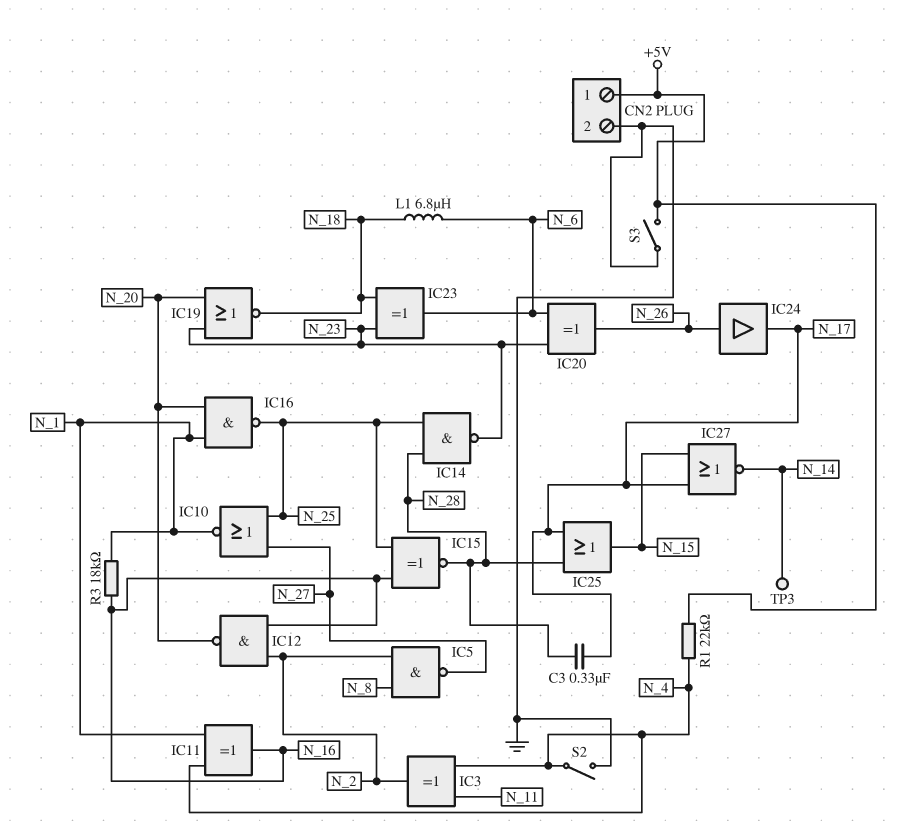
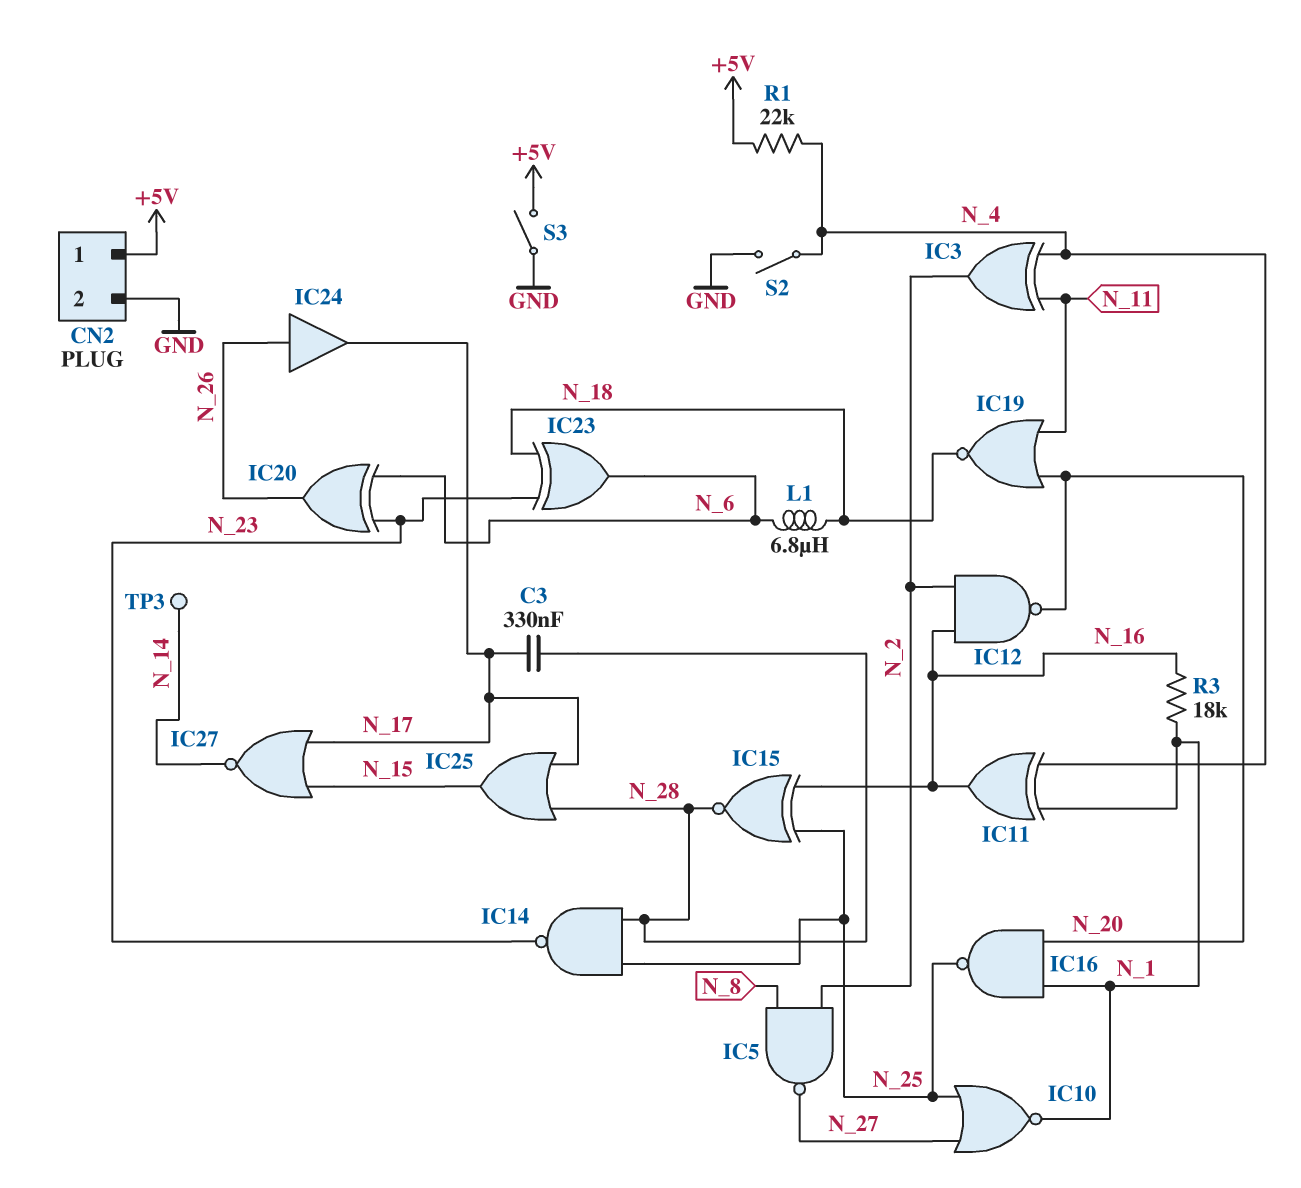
IC19: NOR (in N_20, in N_23, out N_18) -> NOR (in N_11, in N_20, out N_18)

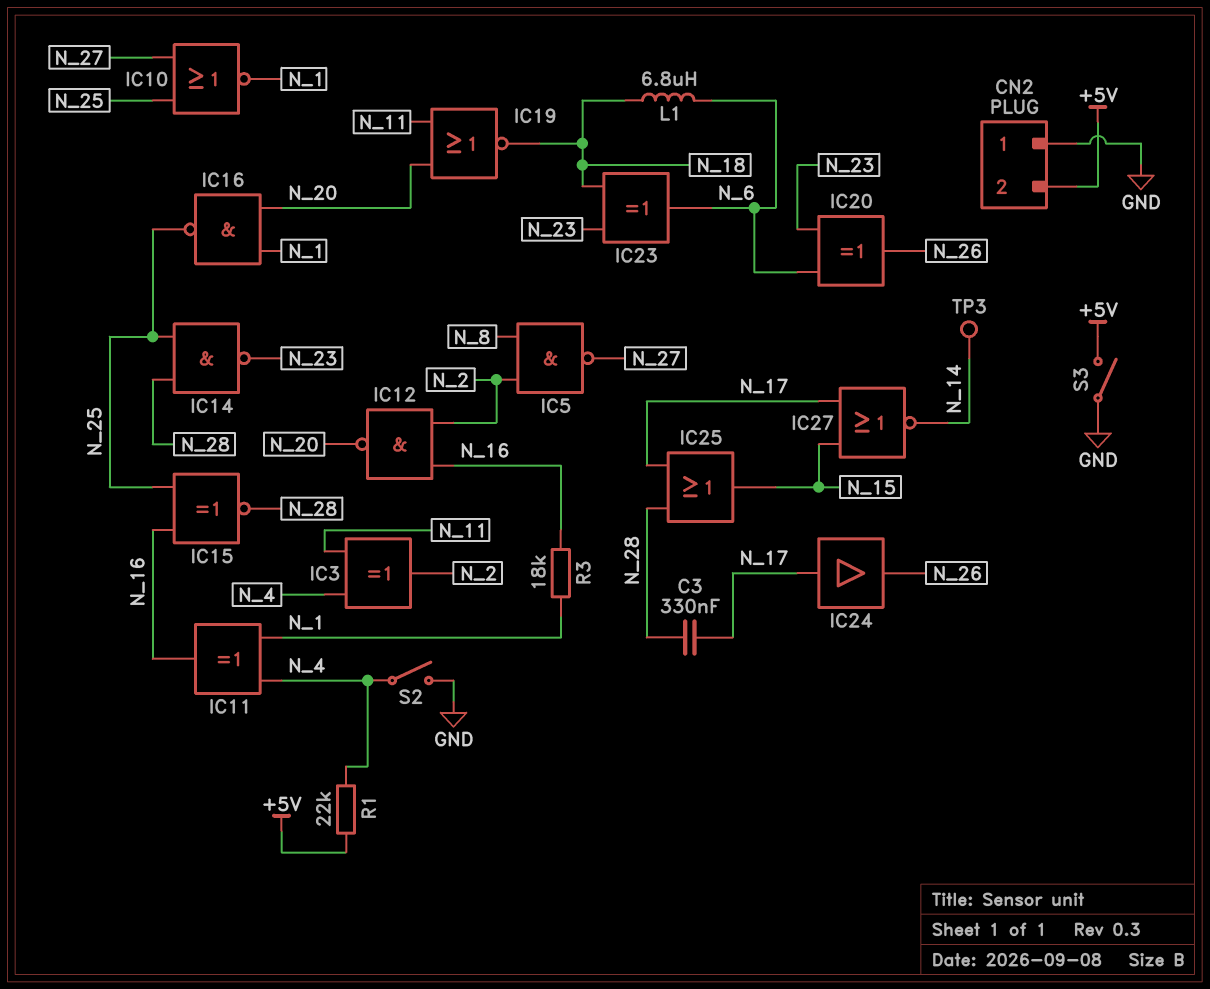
CN2 pin 1: +5V -> GND
CN2 pin 2: GND -> +5V
IC24: buffer (in N_26, out N_17) -> buffer (in N_17, out N_26)

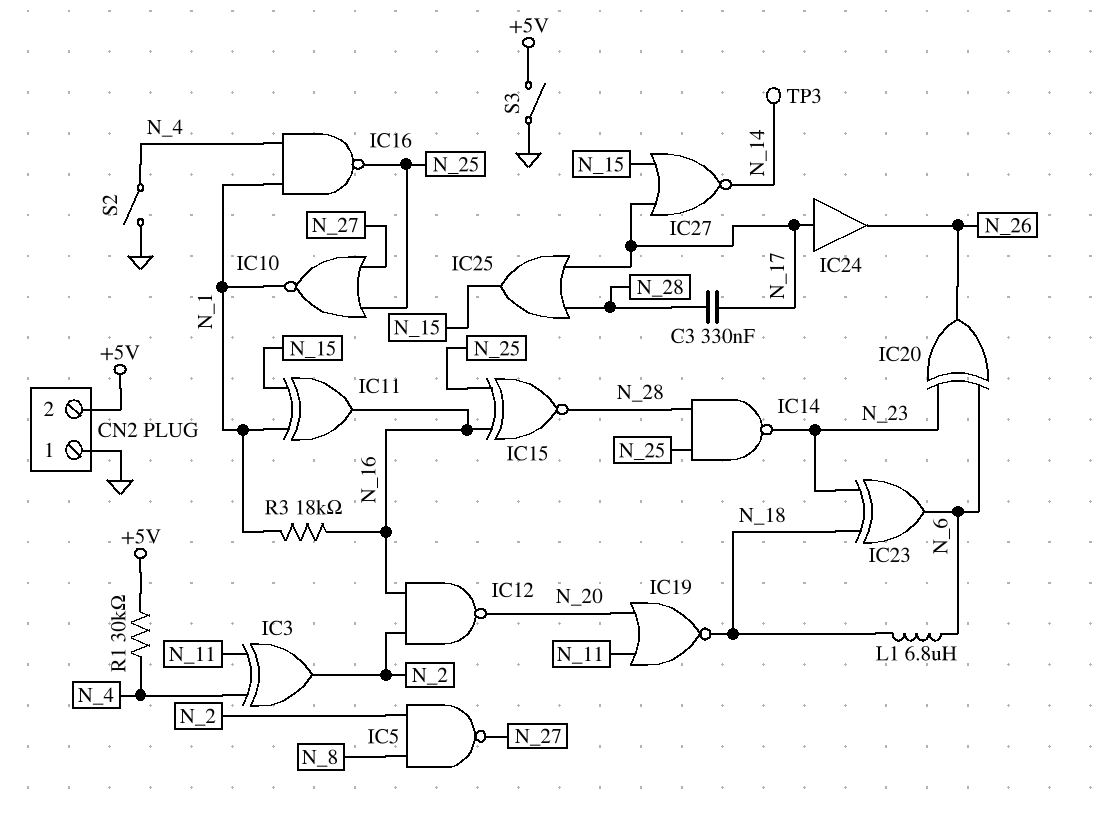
IC11: XOR (in N_1, in N_4, out N_16) -> XOR (in N_1, in N_15, out N_16)
IC16: NAND (in N_1, in N_20, out N_25) -> NAND (in N_1, in N_4, out N_25)
R1: 22k (+5V, N_4) -> 30k (+5V, N_4)

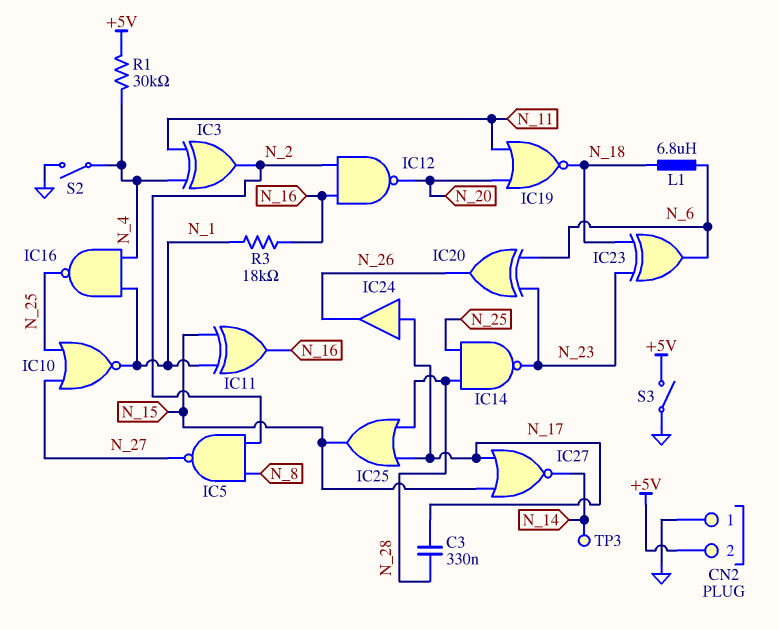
IC15: XNOR (in N_16, in N_25, out N_28) -> none

